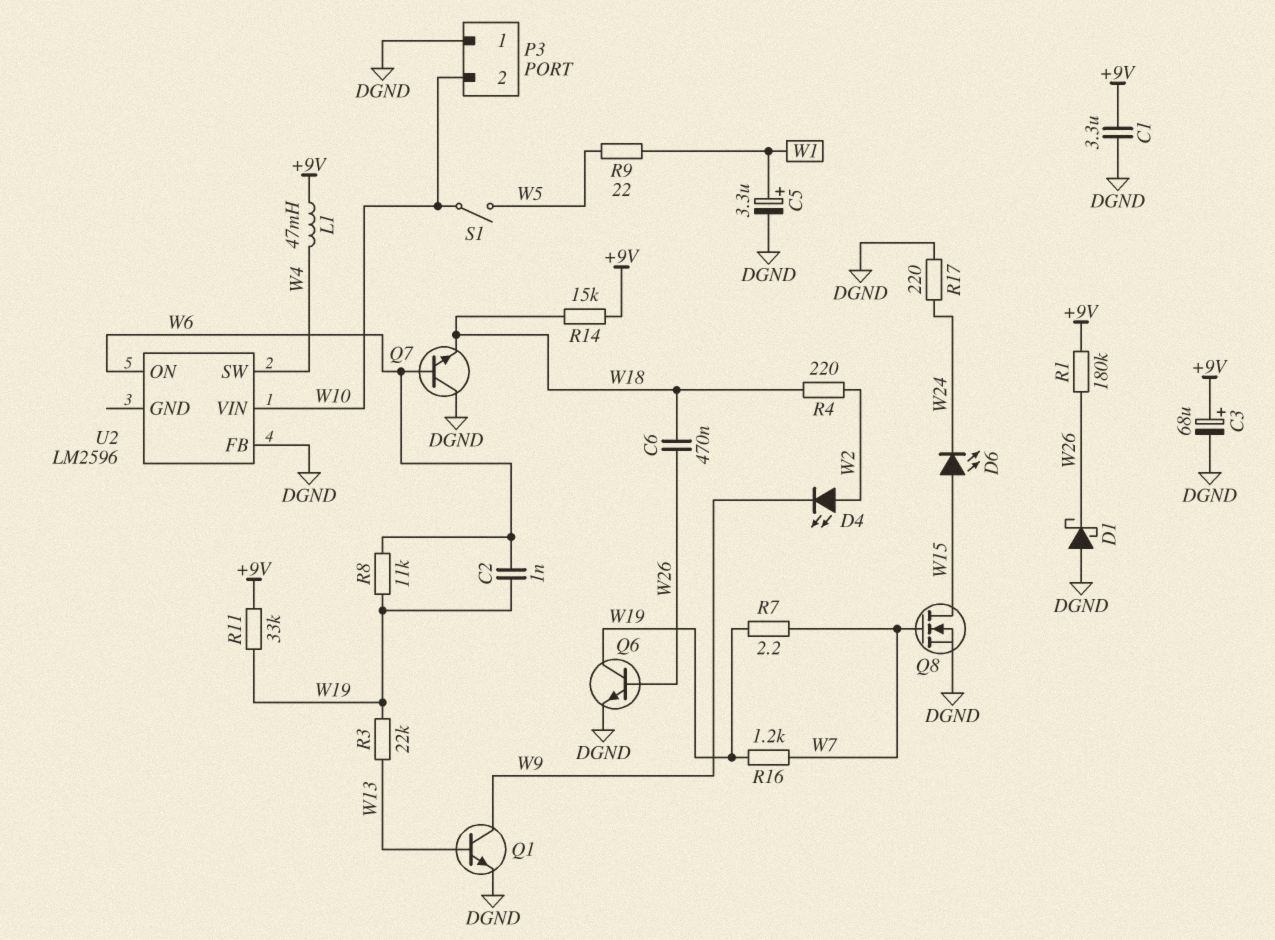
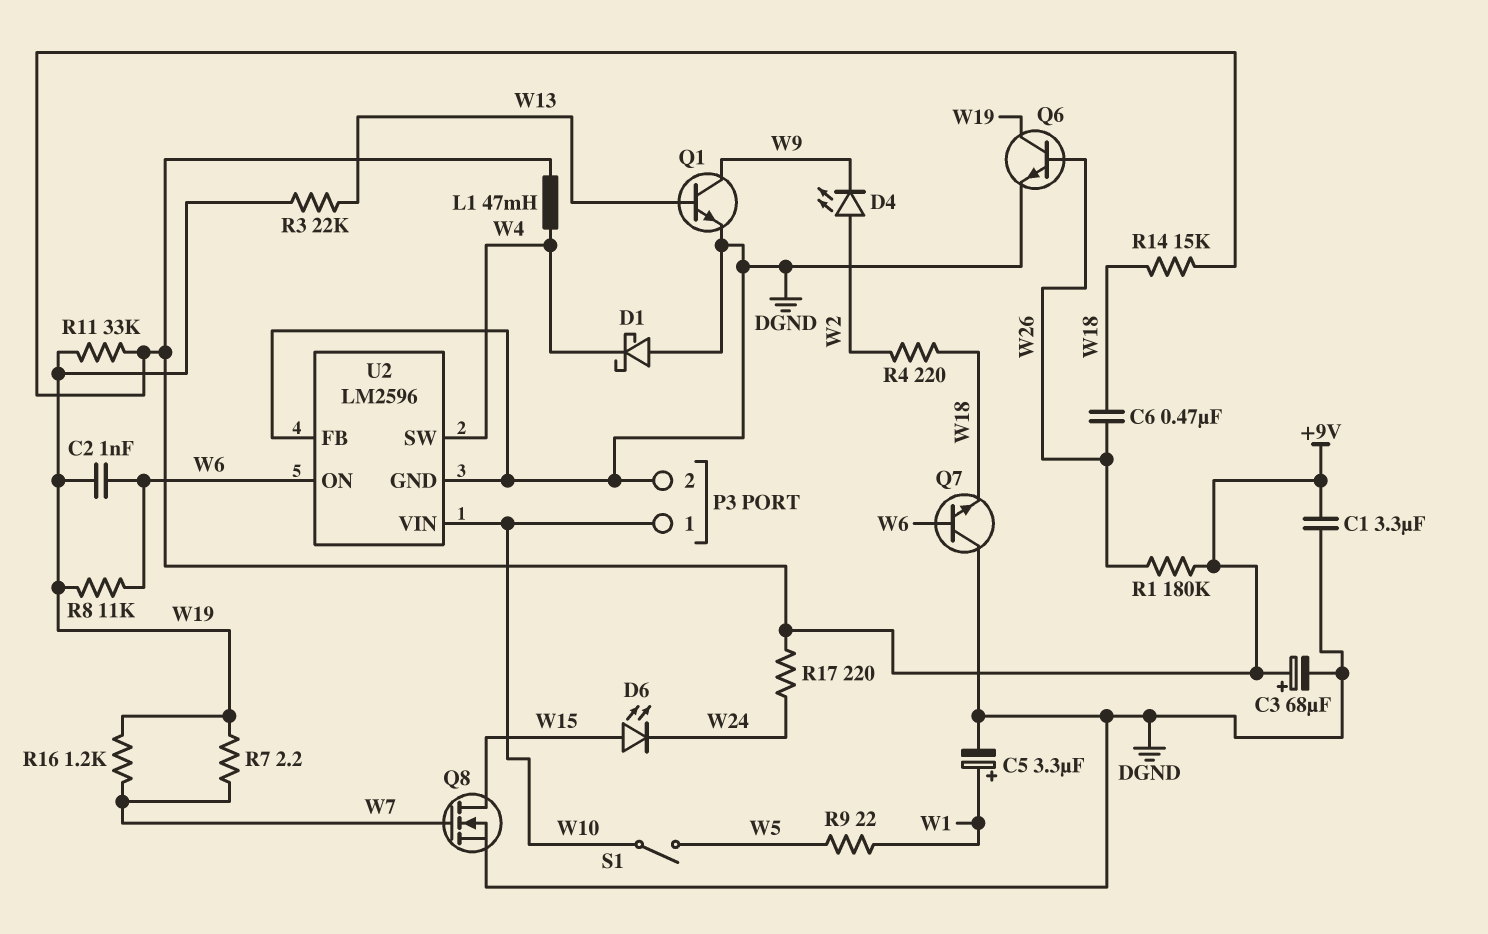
D1: schottky (A DGND, K W26) -> schottky (A DGND, K W4)
P3 pin 1: DGND -> W10
P3 pin 2: W10 -> DGND
R17: 220 (DGND, W24) -> 220 (+9V, W24)
U2 pin GND: none -> DGND

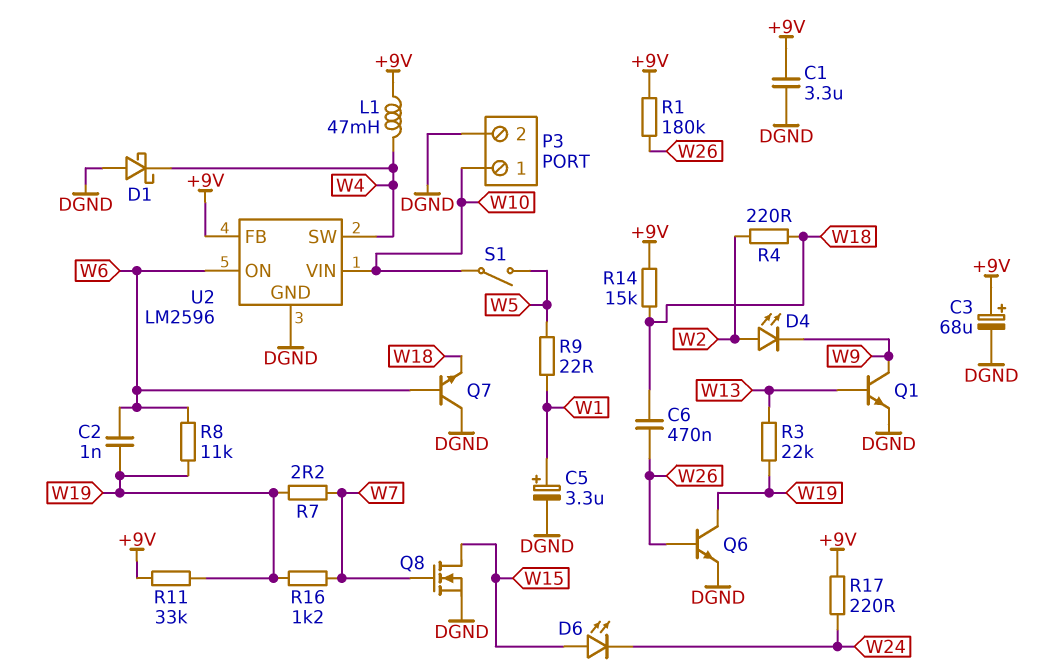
U2 pin FB: DGND -> +9V

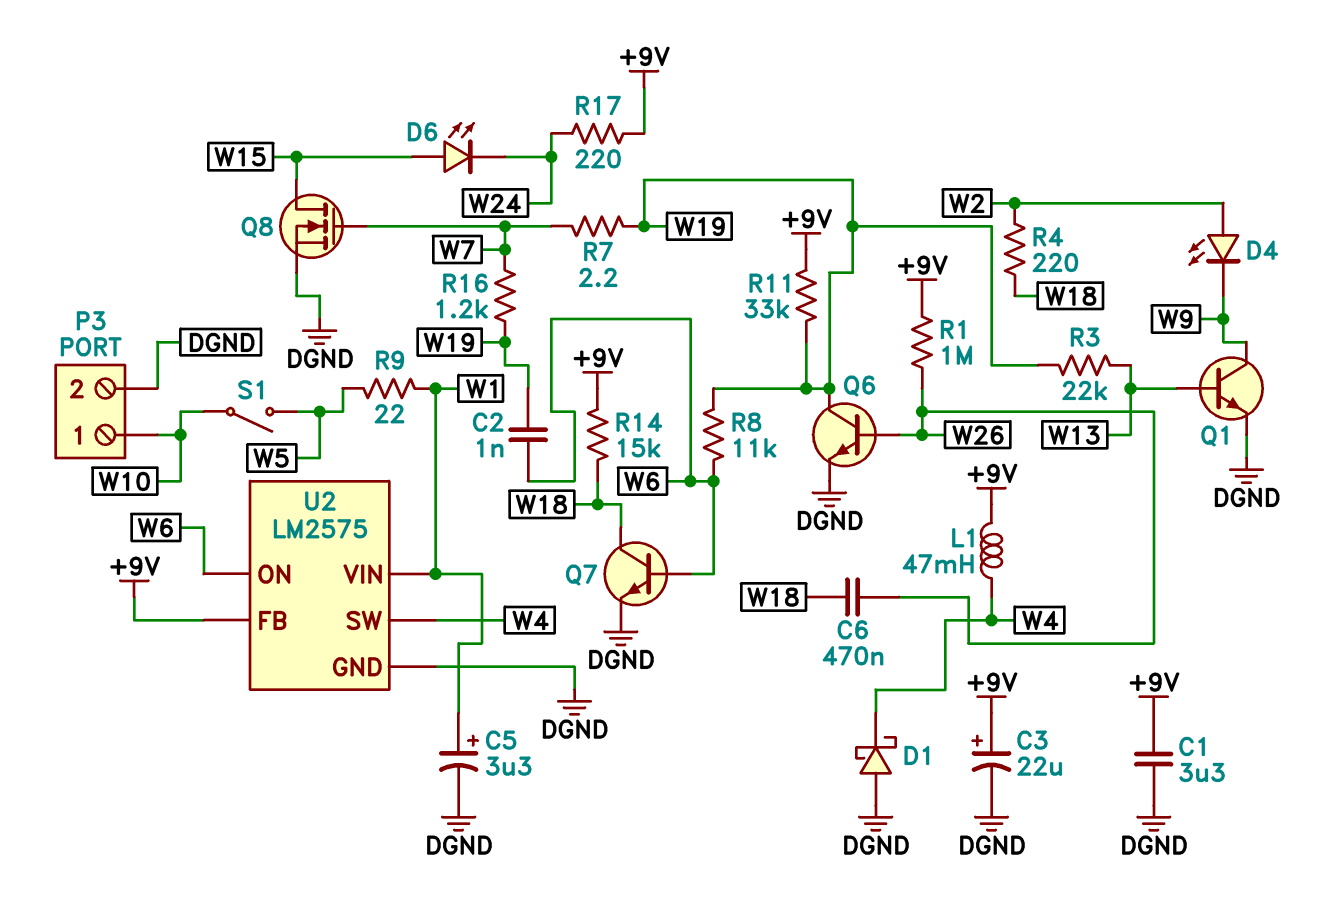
C3: 68uF (plus +9V, minus DGND) -> 22uF (plus +9V, minus DGND)
Q7: NPN (B W6, C DGND, E W18) -> NPN (B W6, C W18, E DGND)
R1: 180k (+9V, W26) -> 1M (+9V, W26)
U2: LM2596 -> LM2575
U2 pin VIN: W10 -> W1

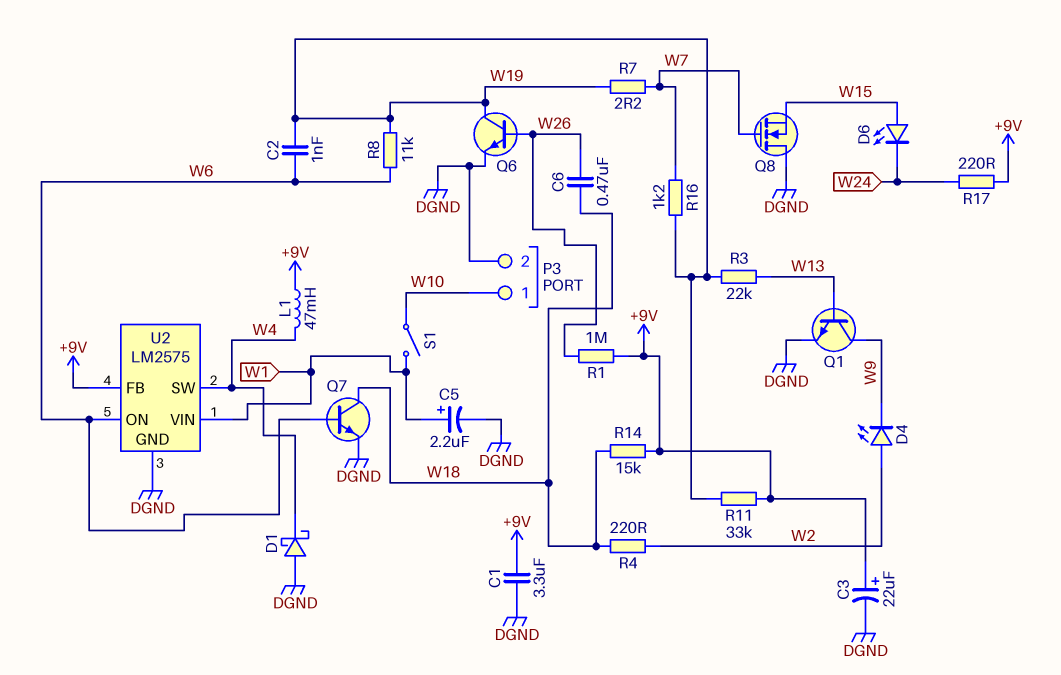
C5: 3.3uF (plus W1, minus DGND) -> 2.2uF (plus W1, minus DGND)
Q8: NMOS (G W7, D W15, S DGND) -> NMOS (G W7, D DGND, S W15)
R9: 22 (W1, W5) -> none
S1: switch (W5, W10) -> switch (W1, W10)

